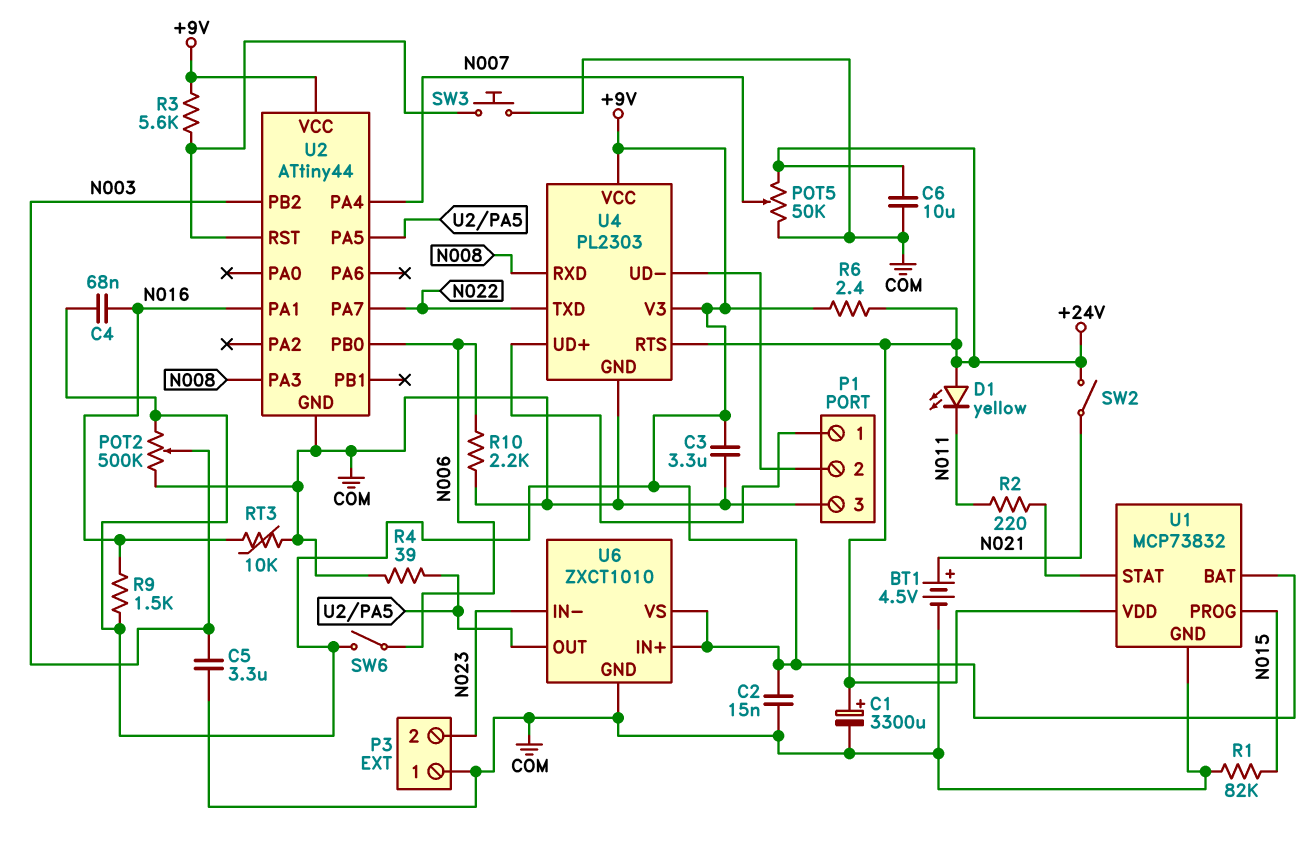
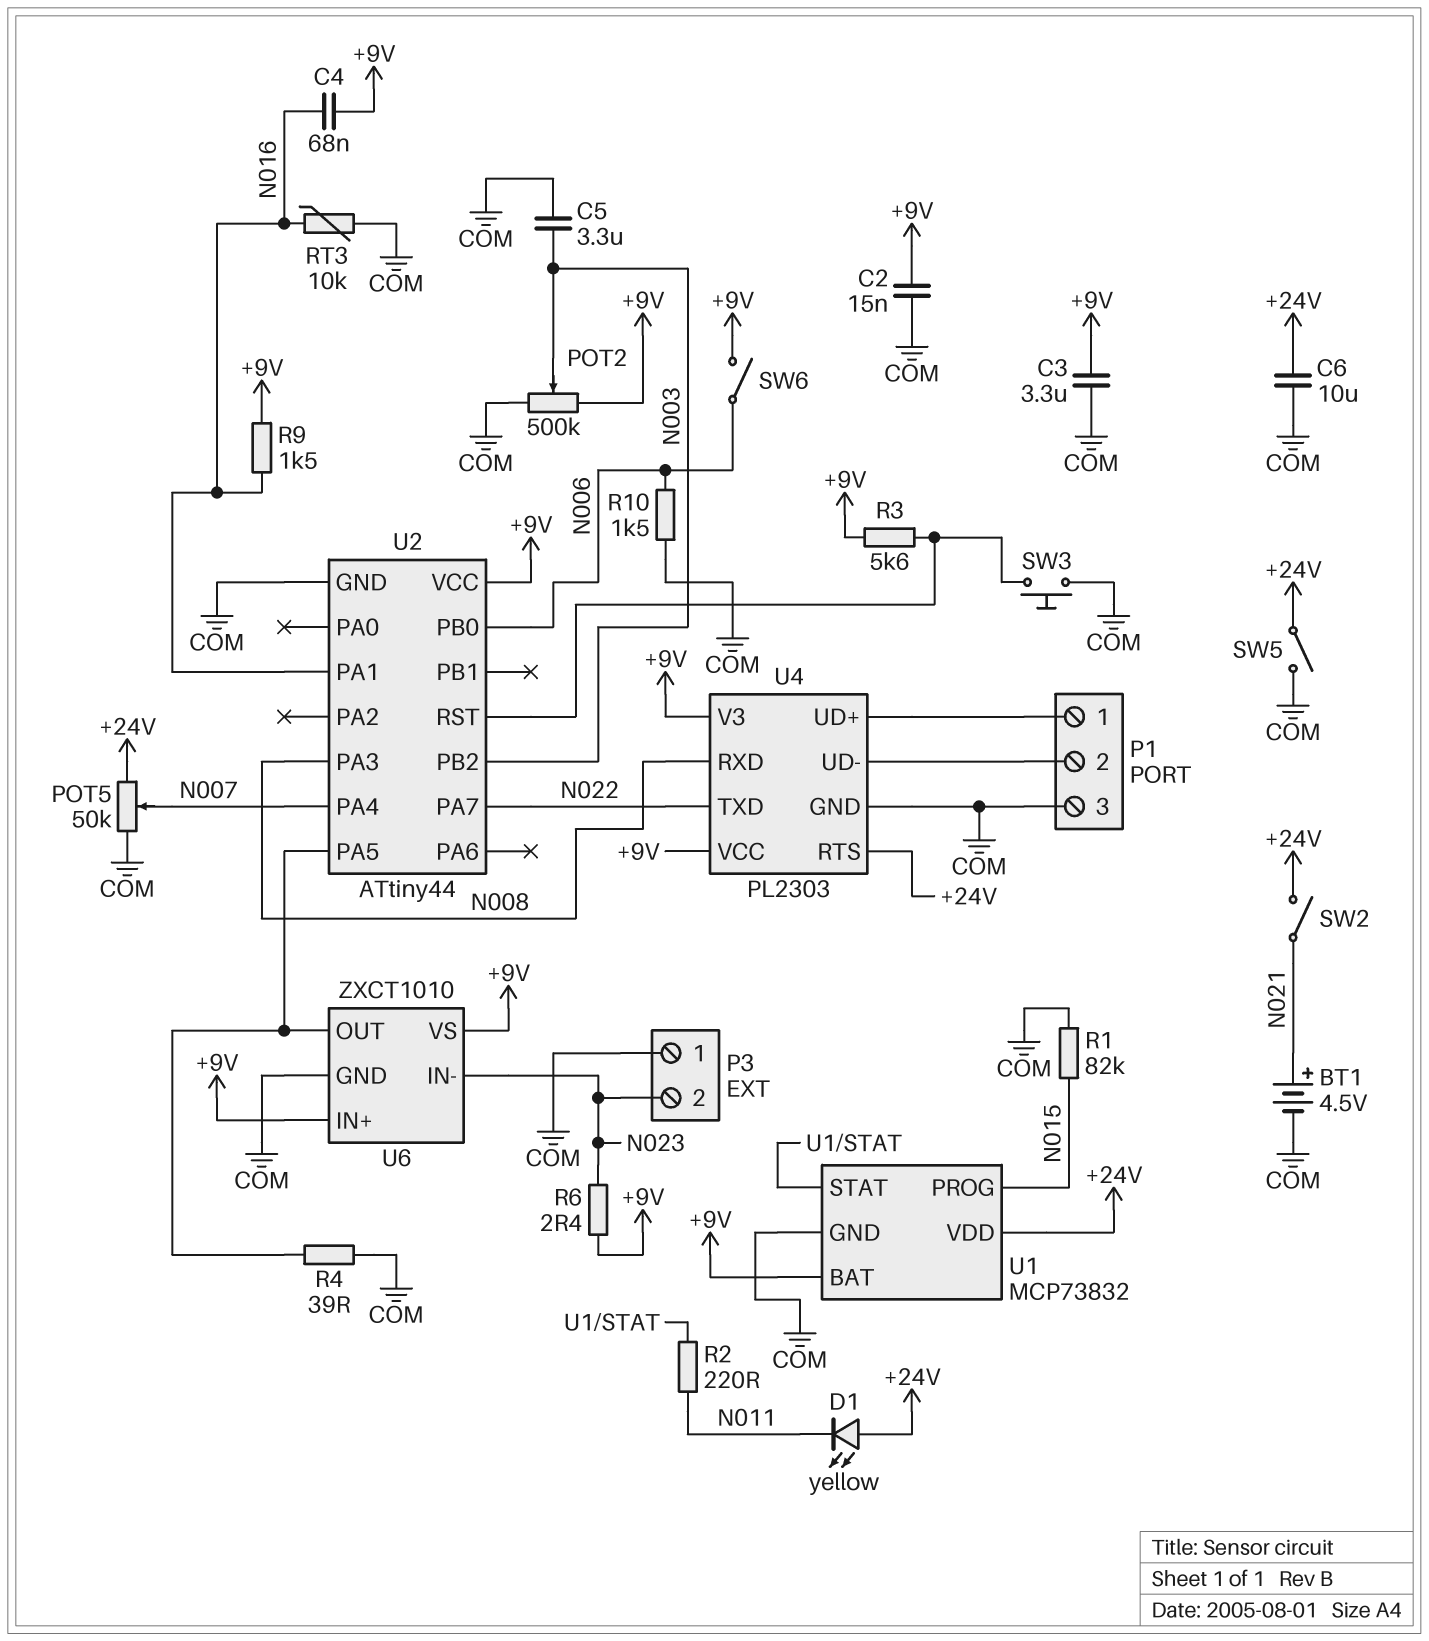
C1: 3300uF (plus +24V, minus COM) -> none
R6: 2.4 (+9V, +24V) -> 2.4 (+9V, N023)
R10: 2.2k (COM, N006) -> 1.5k (COM, N006)
SW5: none -> switch (+24V, COM)

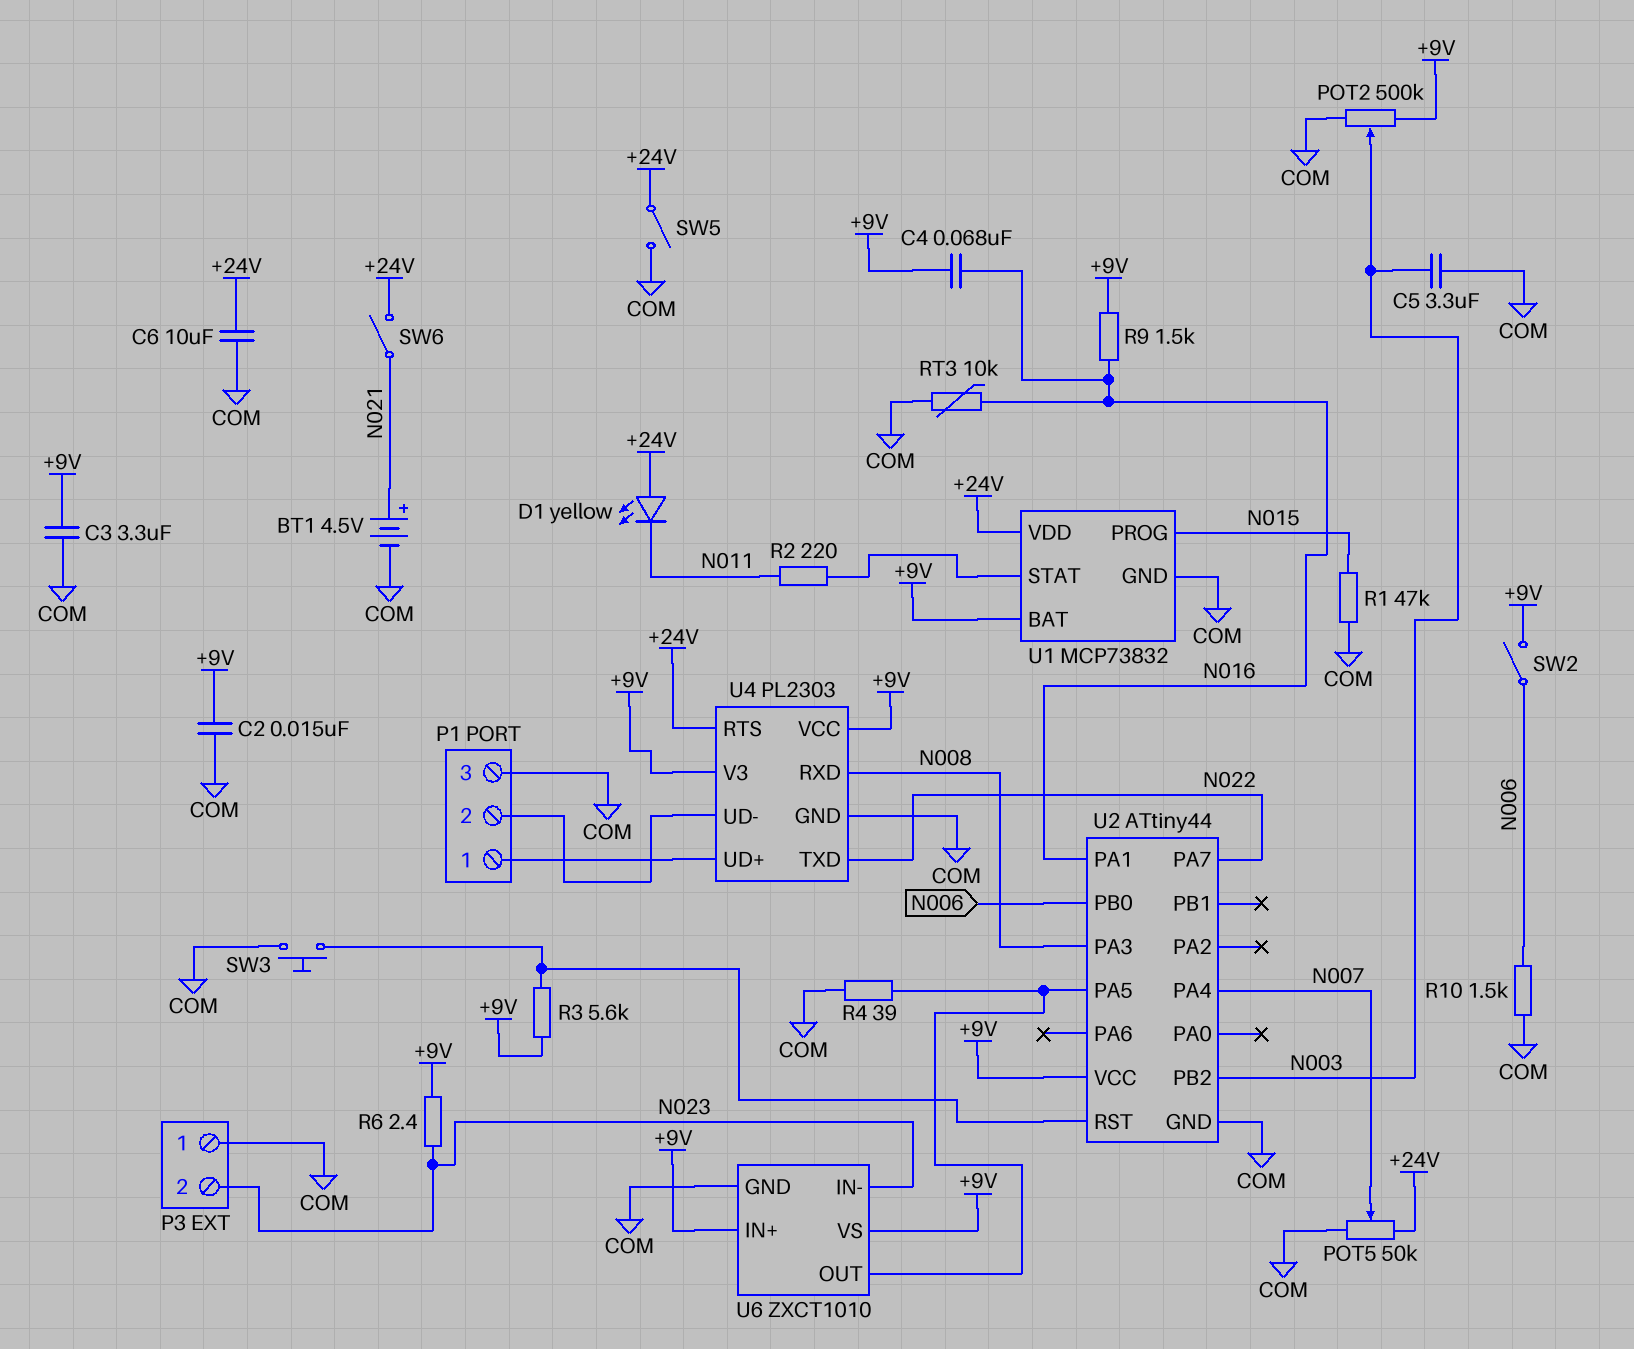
R1: 82k (COM, N015) -> 47k (COM, N015)
SW2: switch (+24V, N021) -> switch (+9V, N006)
SW6: switch (+9V, N006) -> switch (+24V, N021)

